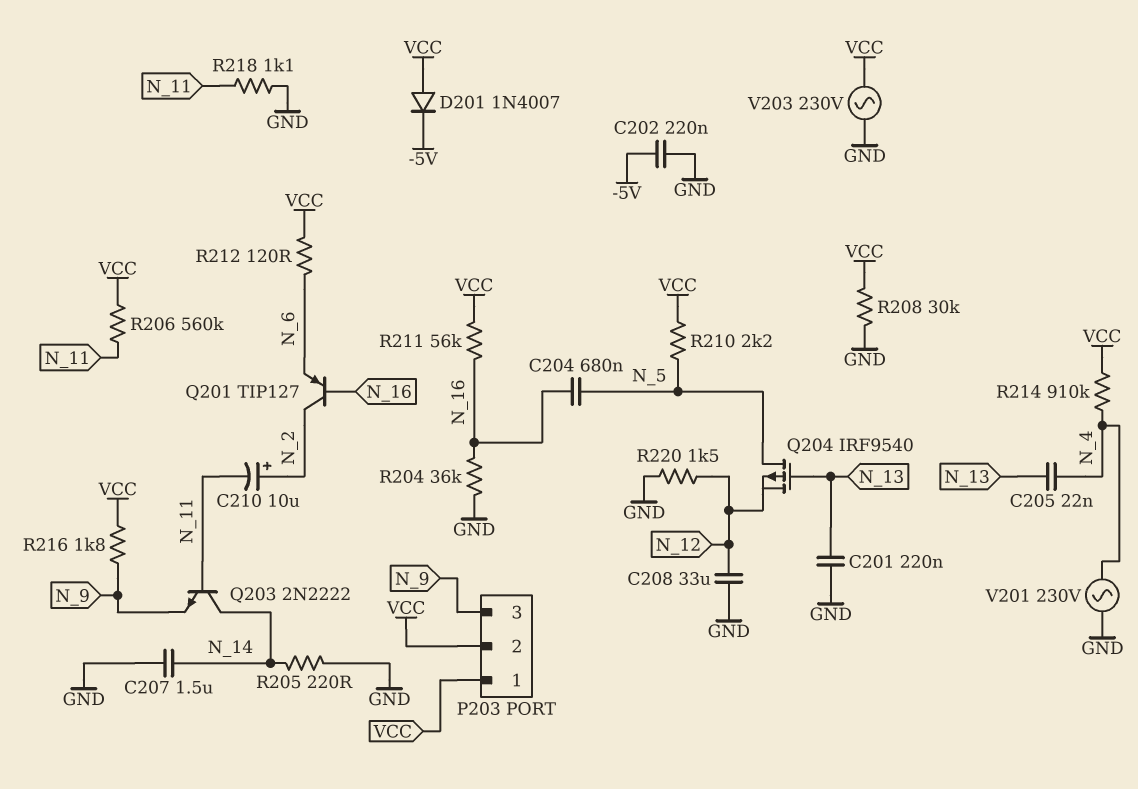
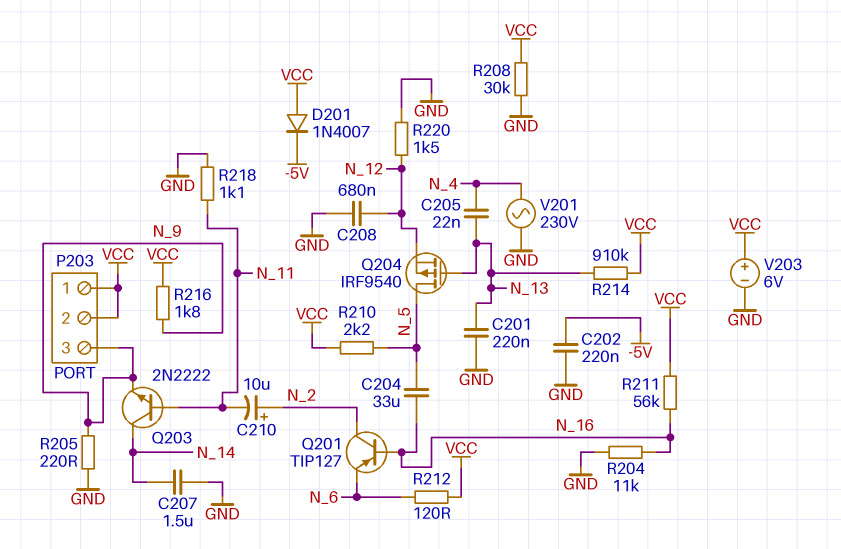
C204: 680nF (N_5, N_16) -> 33uF (N_5, N_16)
C208: 33uF (GND, N_12) -> 680nF (GND, N_12)
R204: 36k (GND, N_16) -> 11k (GND, N_16)
R205: 220 (GND, N_14) -> 220 (GND, N_9)
R206: 560k (N_11, VCC) -> none
R214: 910k (N_4, VCC) -> 910k (N_13, VCC)
V203: AC 230V (GND, VCC) -> 6V (plus VCC, minus GND)

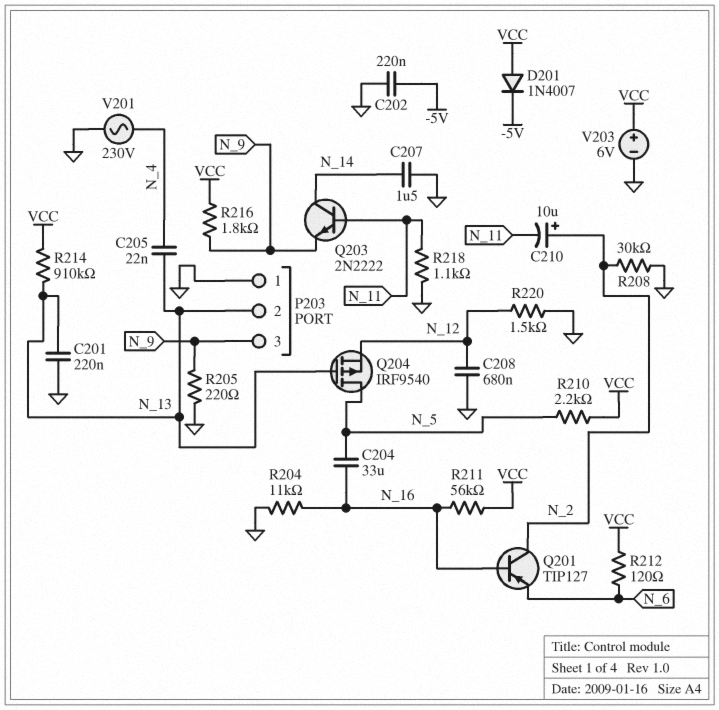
P203 pin 1: VCC -> GND
P203 pin 2: VCC -> N_13
R208: 30k (GND, VCC) -> 30k (GND, N_2)

